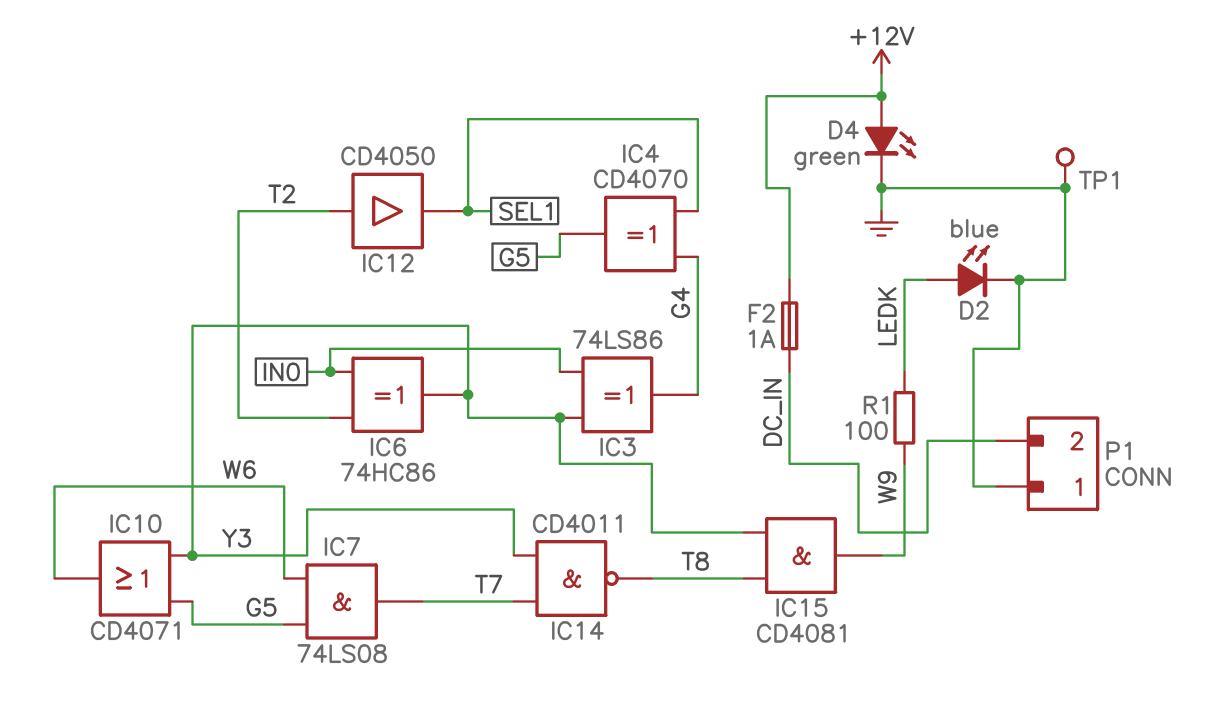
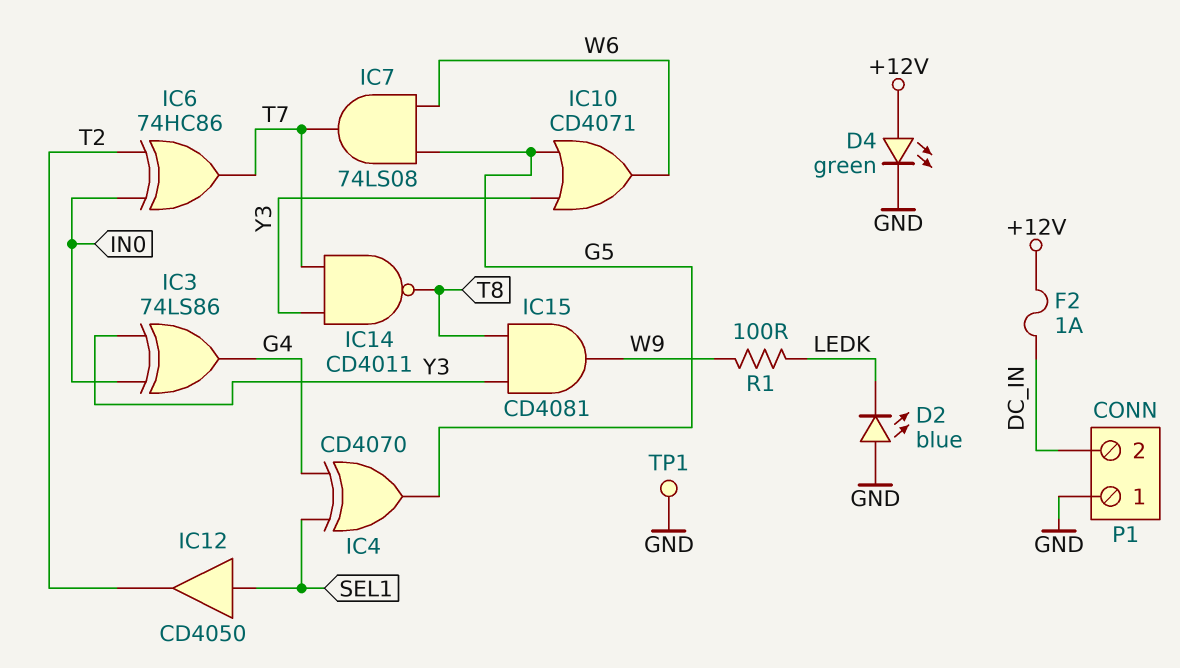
D2: LED blue (A LEDK, K GND) -> LED blue (A GND, K LEDK)
IC6: XOR 74HC86 (in IN0, in T2, out Y3) -> XOR 74HC86 (in IN0, in T2, out T7)
IC12: buffer CD4050 (in T2, out SEL1) -> buffer CD4050 (in SEL1, out T2)

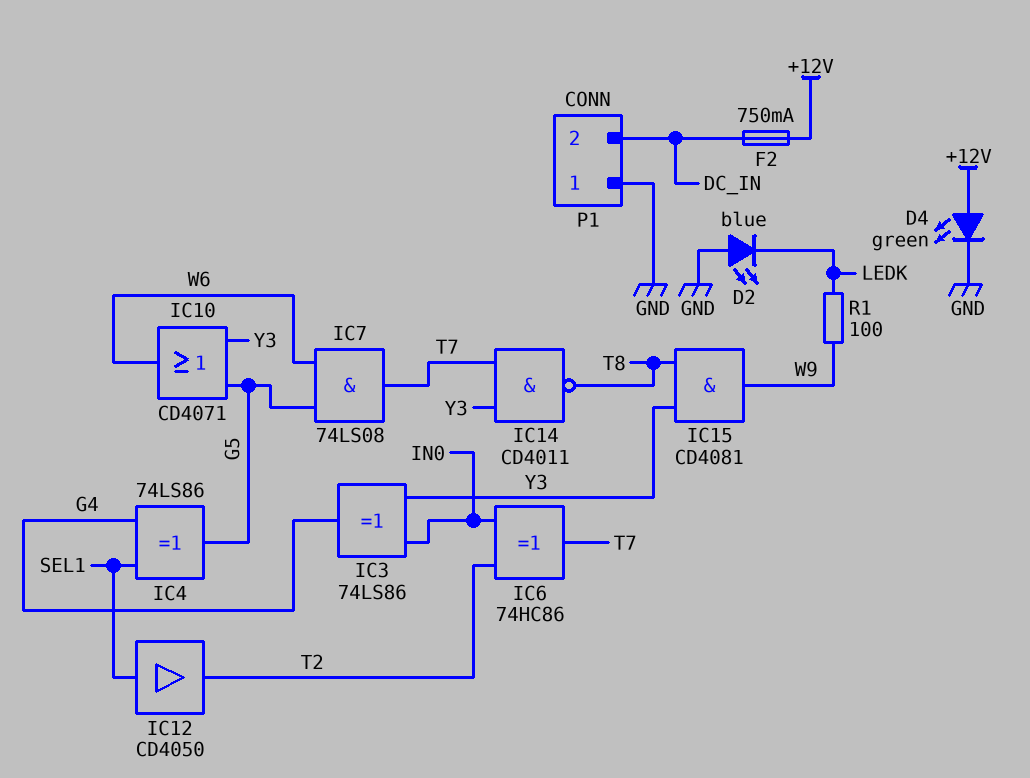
F2: 1A (+12V, DC_IN) -> 750mA (+12V, DC_IN)
IC4: XOR CD4070 (in G4, in SEL1, out G5) -> XOR 74LS86 (in G4, in SEL1, out G5)
TP1: test point (GND) -> none

